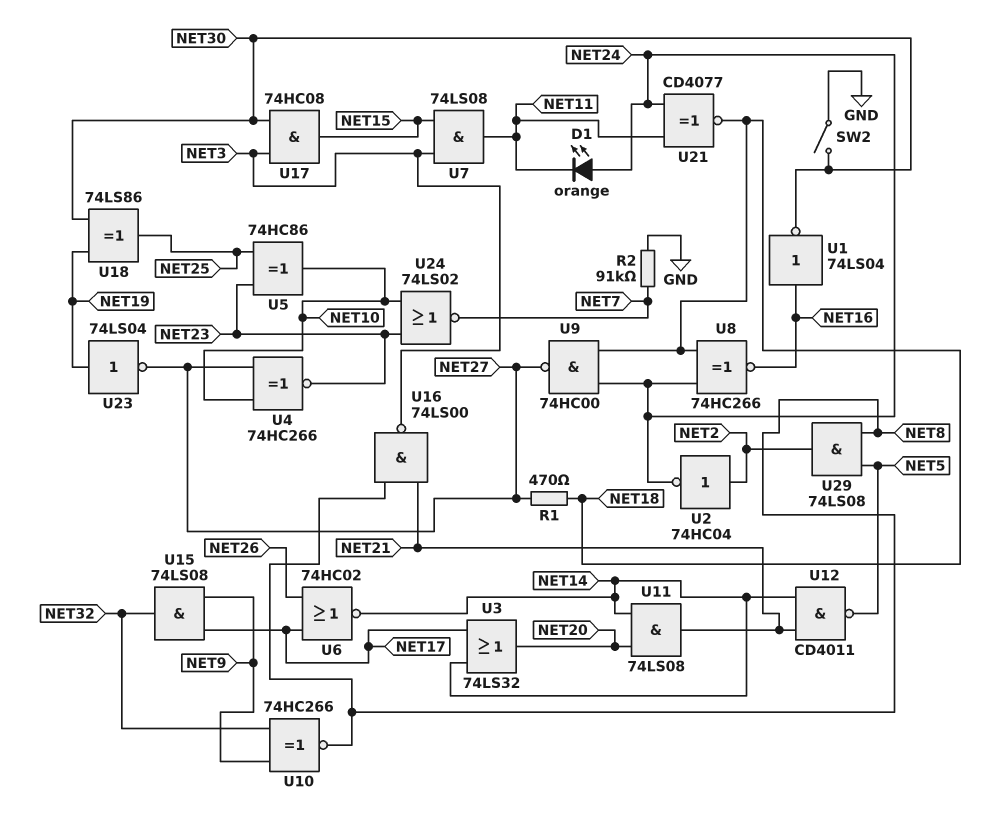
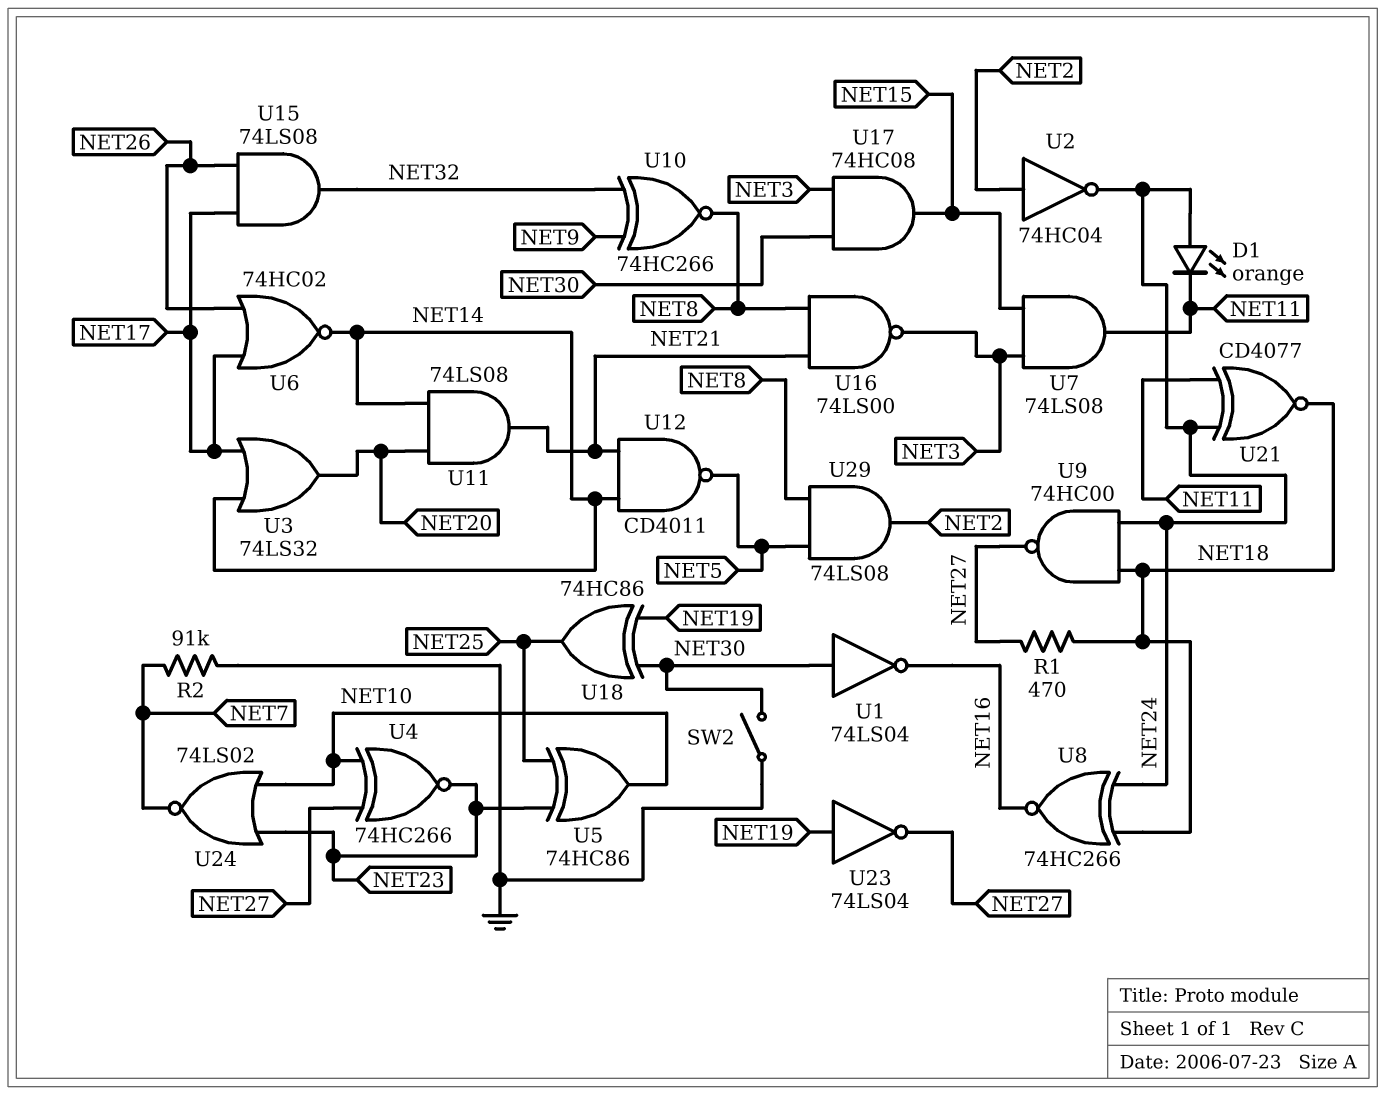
U1: NOT 74LS04 (in NET16, out NET30) -> NOT 74LS04 (in NET30, out NET16)
U15: AND 74LS08 (in NET9, in NET17, out NET32) -> AND 74LS08 (in NET17, in NET26, out NET32)
U18: XOR 74LS86 (in NET19, in NET30, out NET25) -> XOR 74HC86 (in NET19, in NET30, out NET25)

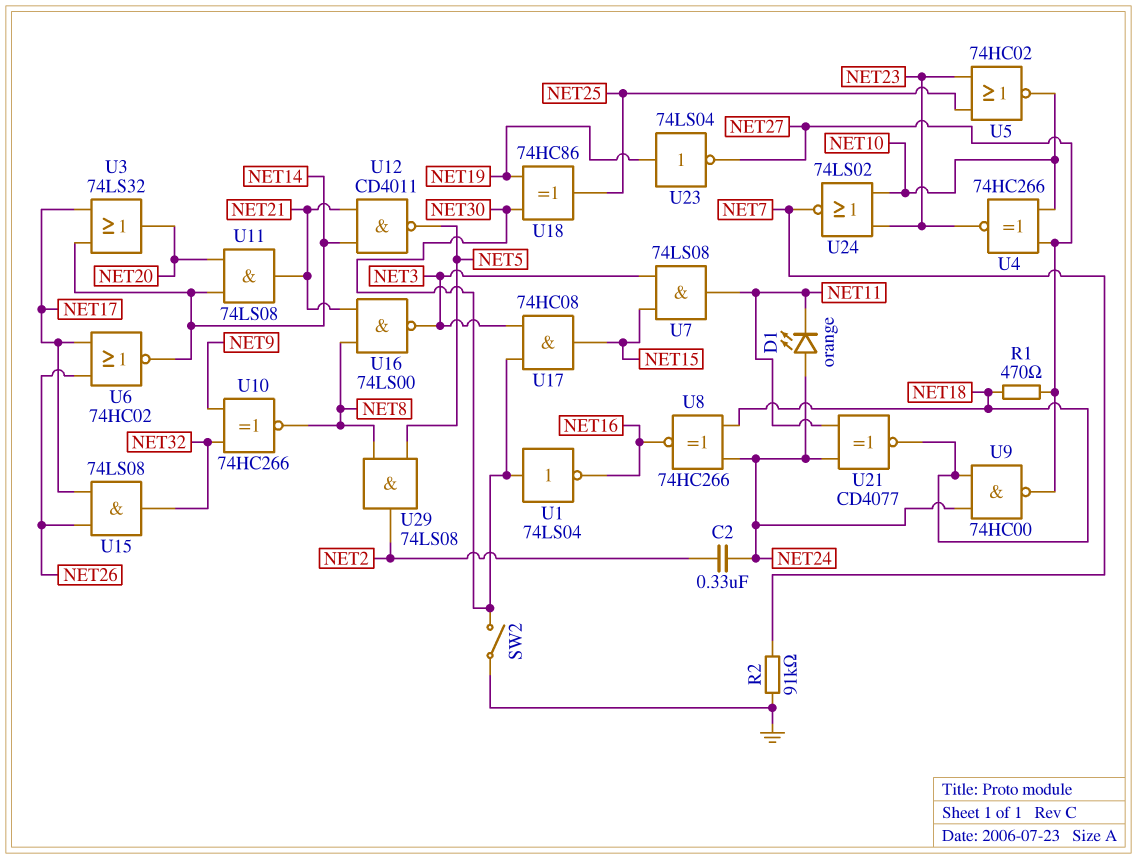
C2: none -> 330nF (NET2, NET24)
U2: NOT 74HC04 (in NET2, out NET24) -> none
U5: XOR 74HC86 (in NET23, in NET25, out NET10) -> NOR 74HC02 (in NET23, in NET25, out NET10)

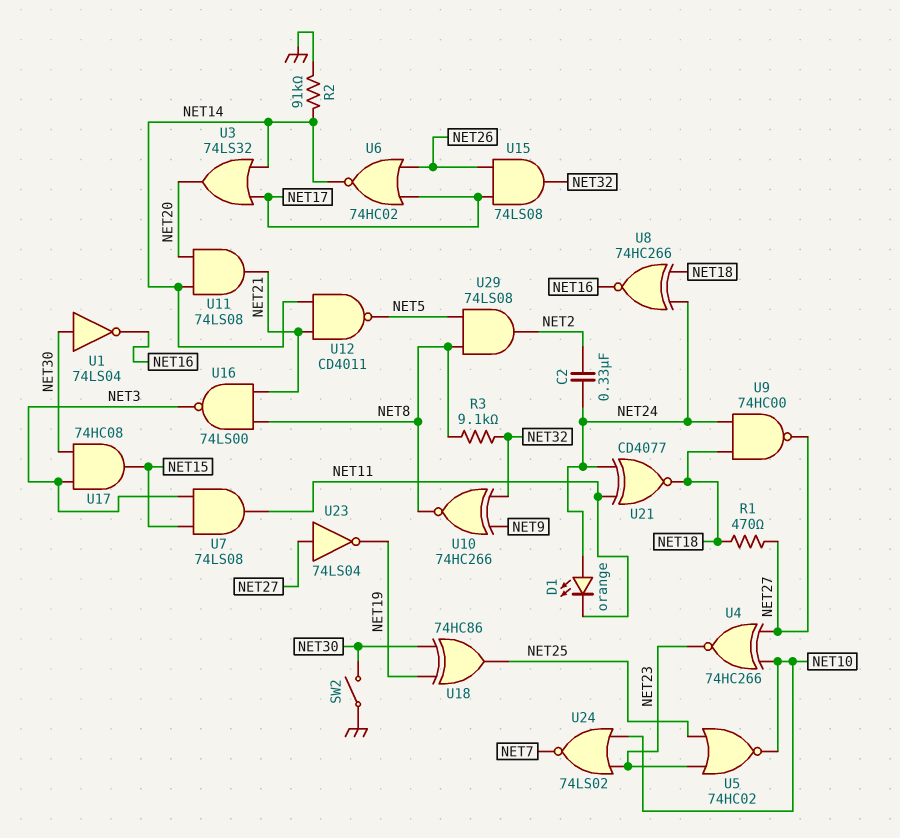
R2: 91k (GND, NET7) -> 91k (GND, NET14)
R3: none -> 9.1k (NET8, NET32)
U23: NOT 74LS04 (in NET19, out NET27) -> NOT 74LS04 (in NET27, out NET19)

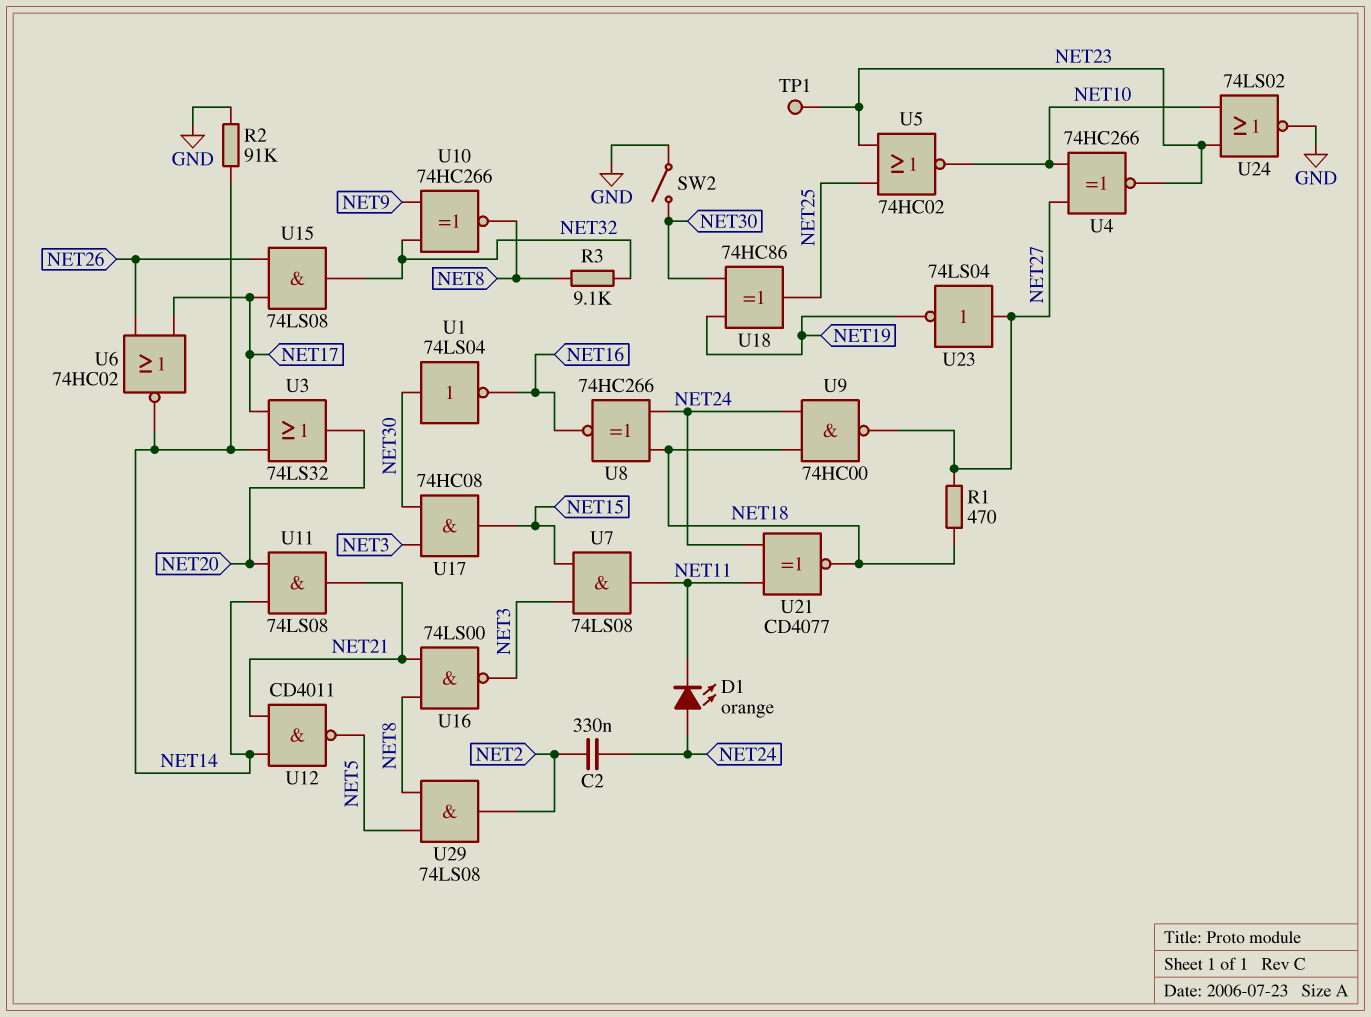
TP1: none -> test point (NET23)
U24: NOR 74LS02 (in NET10, in NET23, out NET7) -> NOR 74LS02 (in NET10, in NET23, out GND)

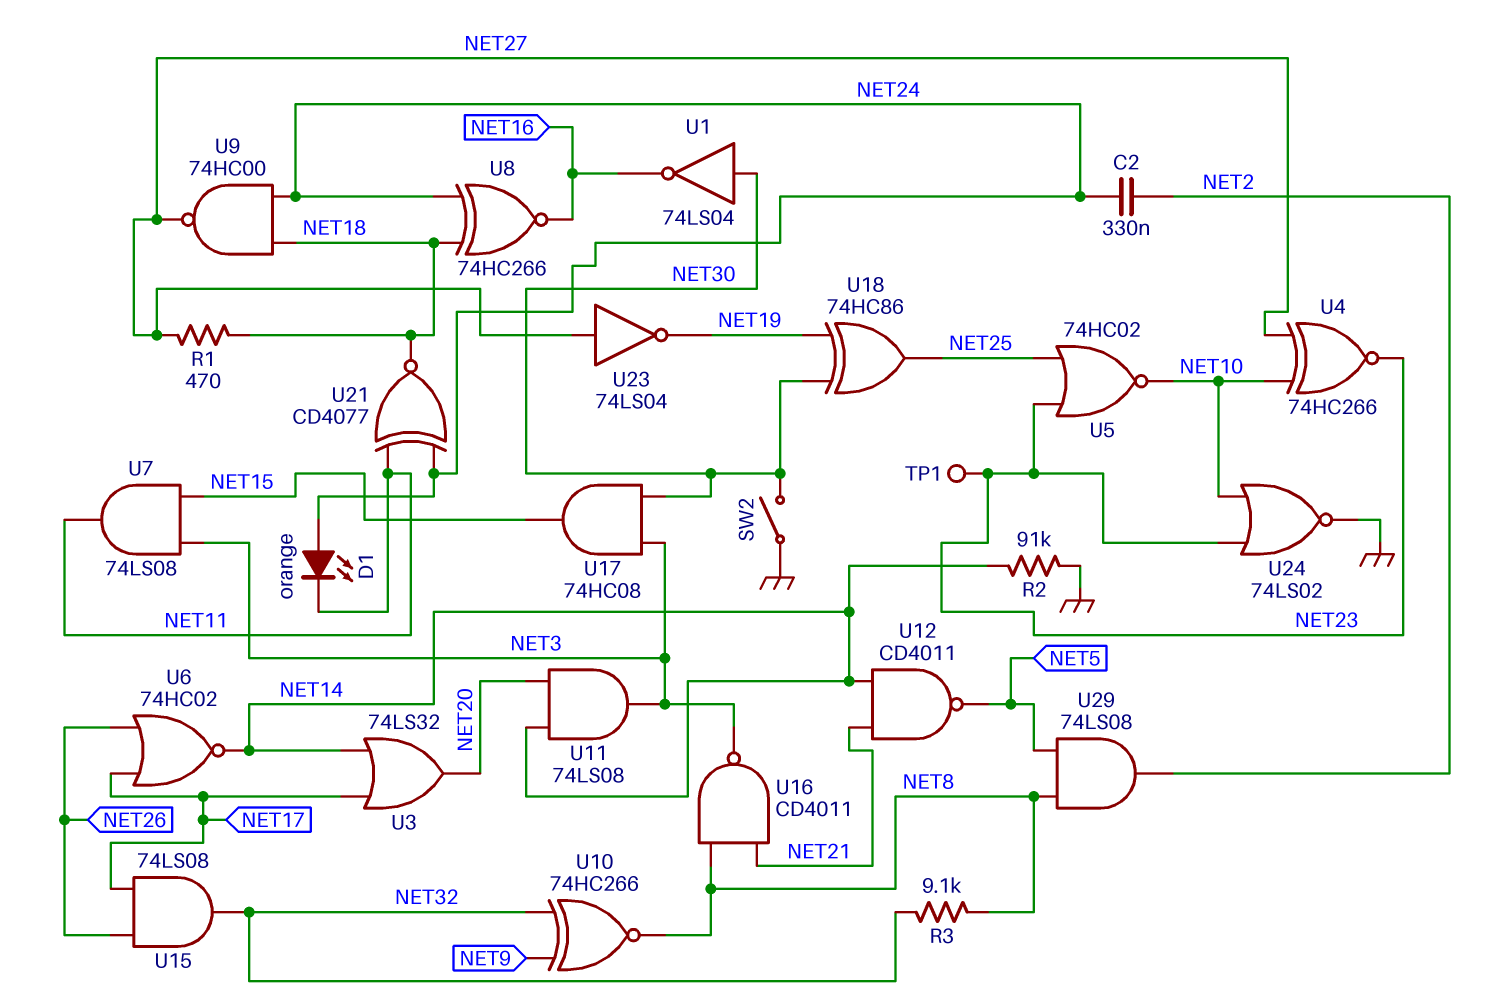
U11: AND 74LS08 (in NET14, in NET20, out NET21) -> AND 74LS08 (in NET14, in NET20, out NET3)
U16: NAND 74LS00 (in NET8, in NET21, out NET3) -> NAND CD4011 (in NET8, in NET21, out NET3)

